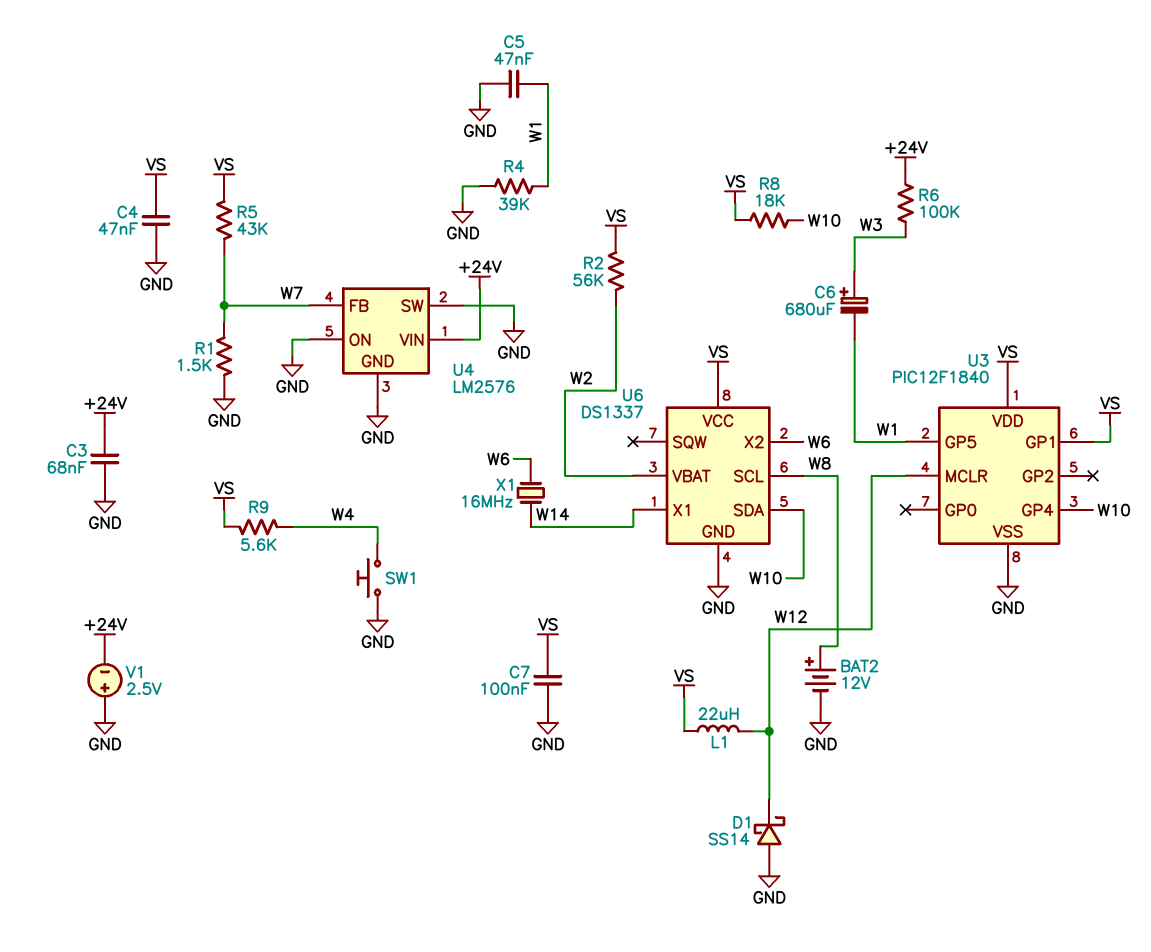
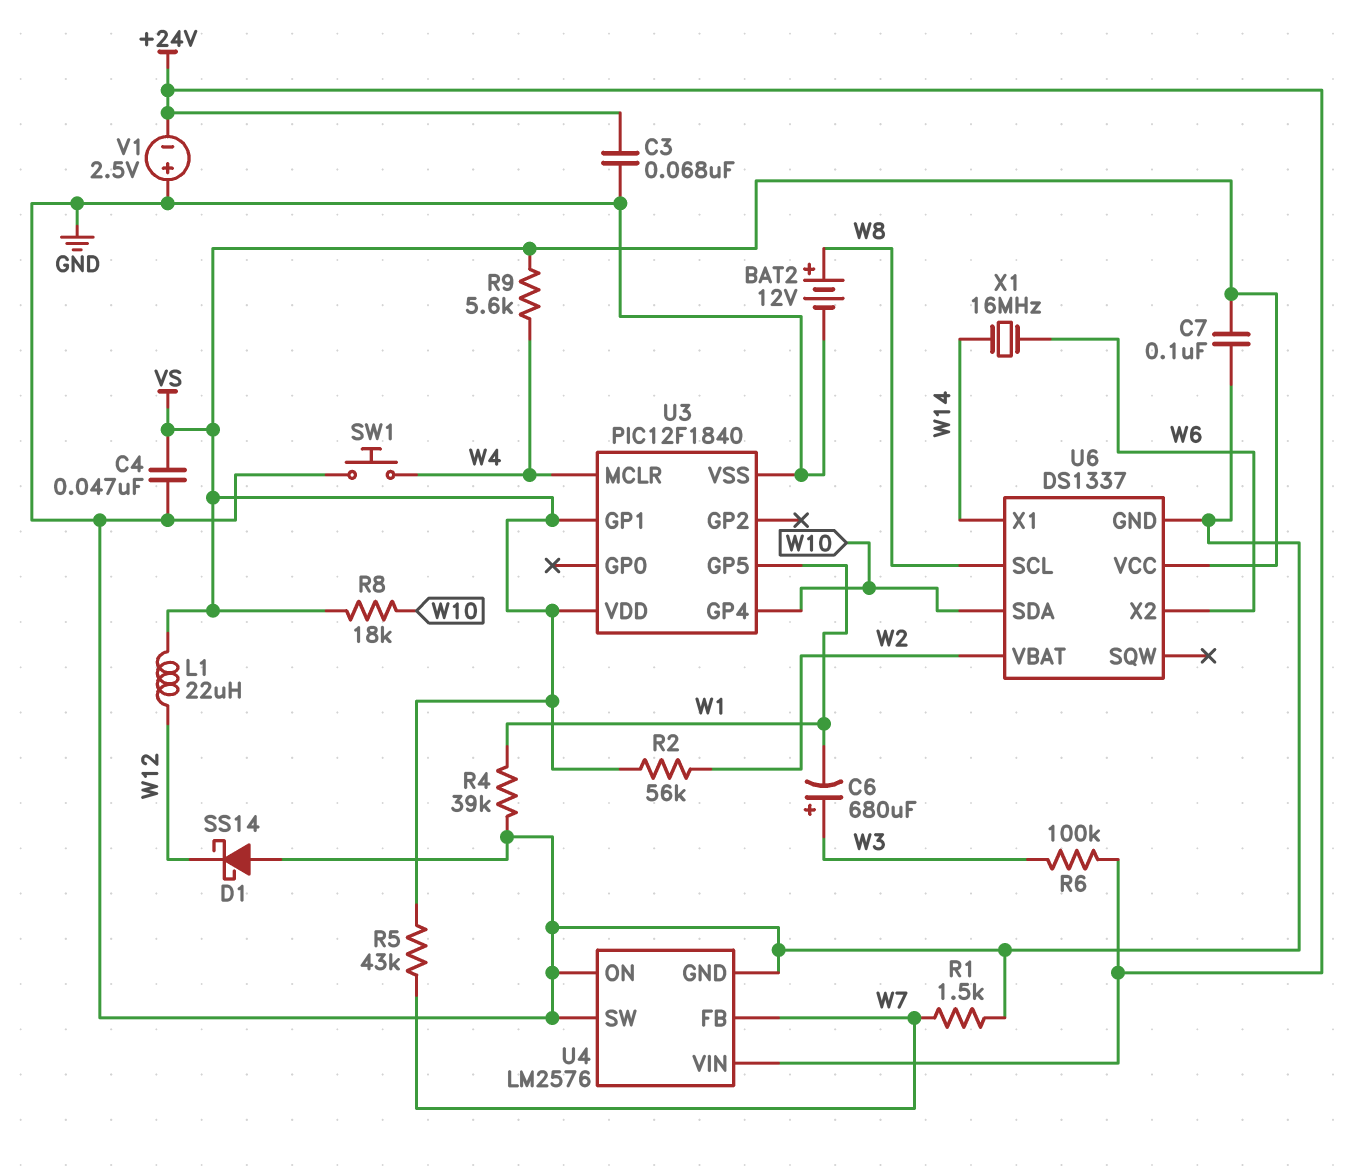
C5: 47nF (GND, W1) -> none
U3 pin MCLR: W12 -> W4

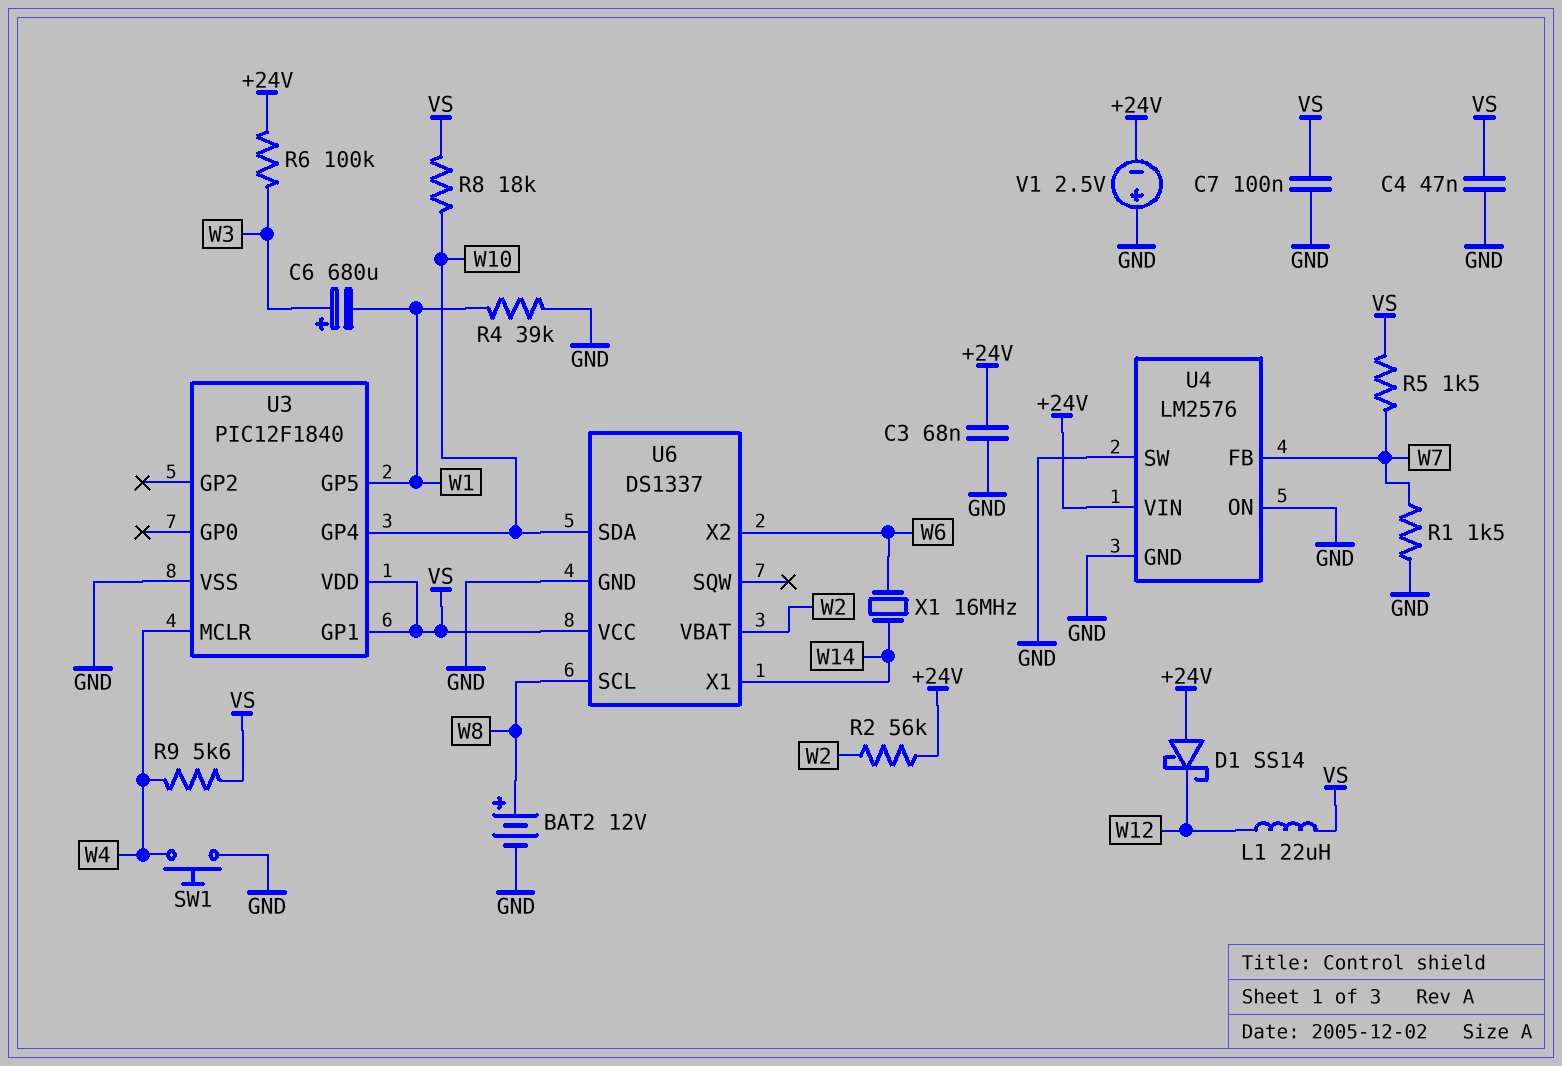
D1: schottky SS14 (A GND, K W12) -> schottky SS14 (A +24V, K W12)
R2: 56k (VS, W2) -> 56k (+24V, W2)
R5: 43k (VS, W7) -> 1.5k (VS, W7)

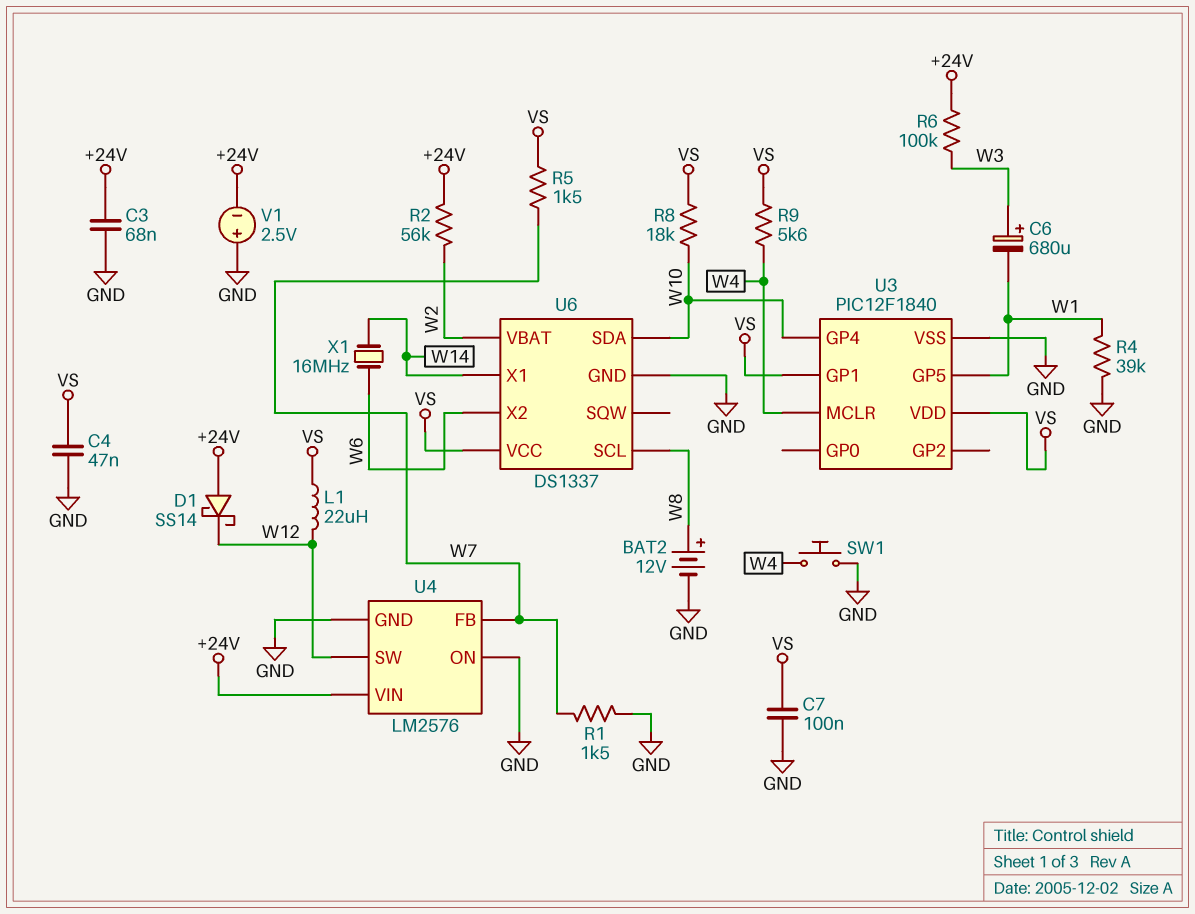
U4 pin SW: GND -> W12

